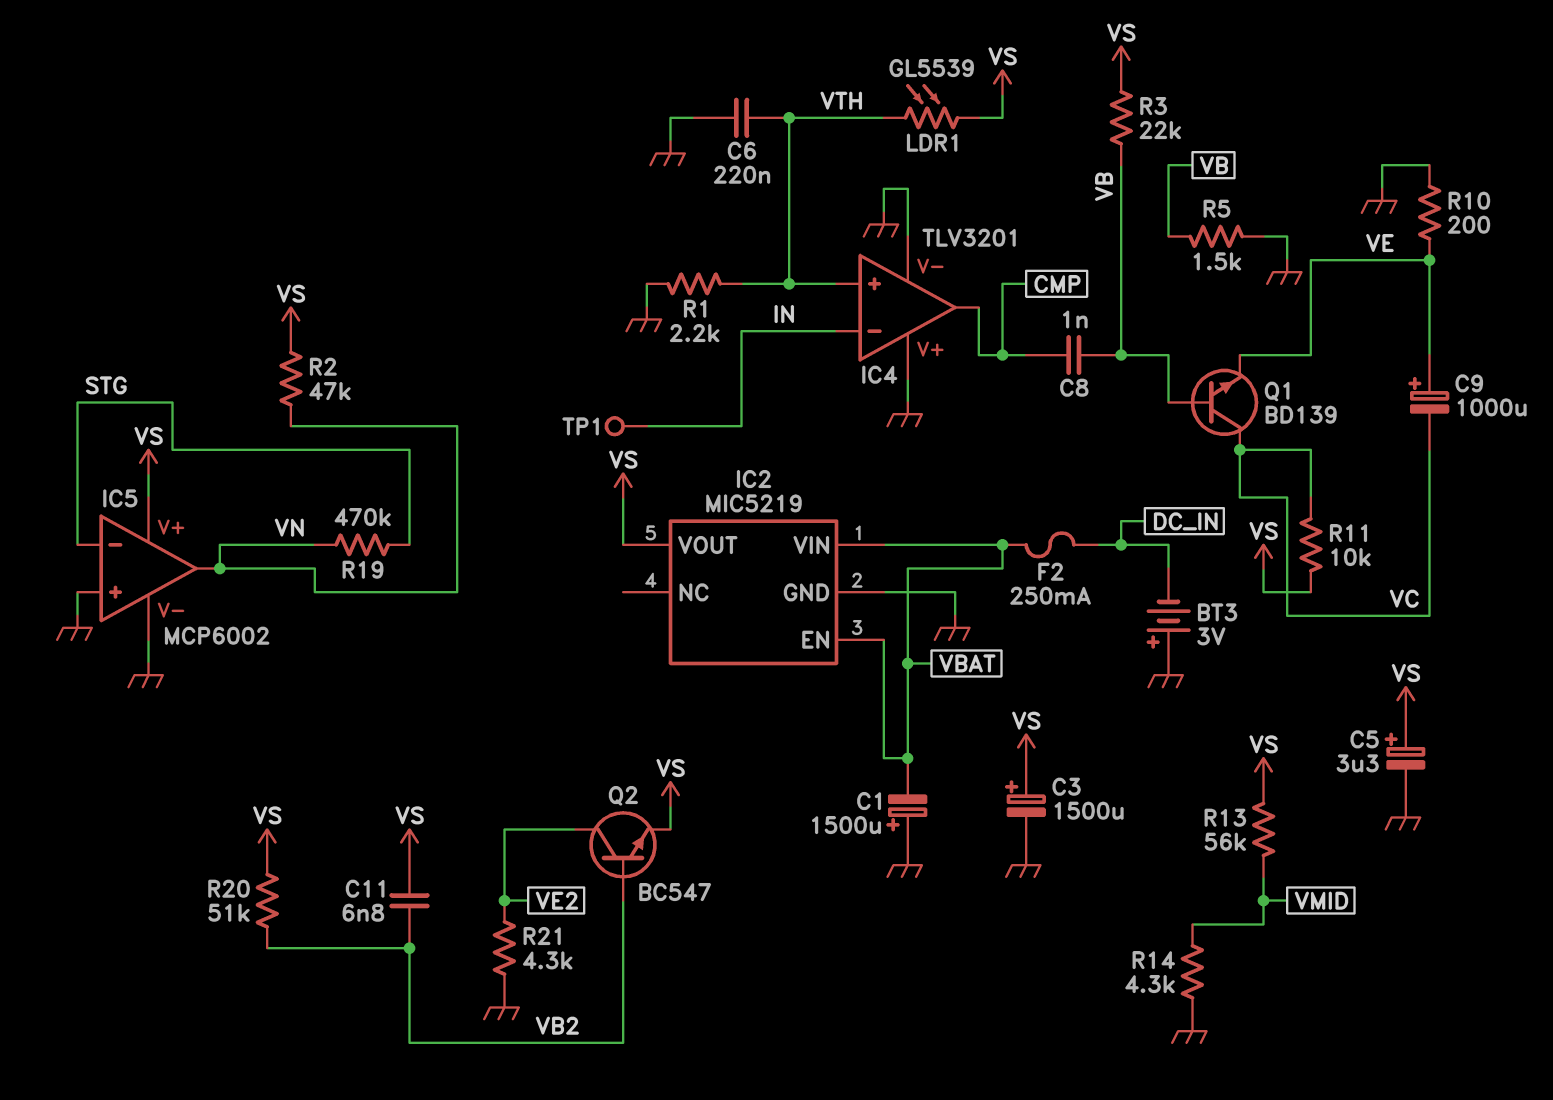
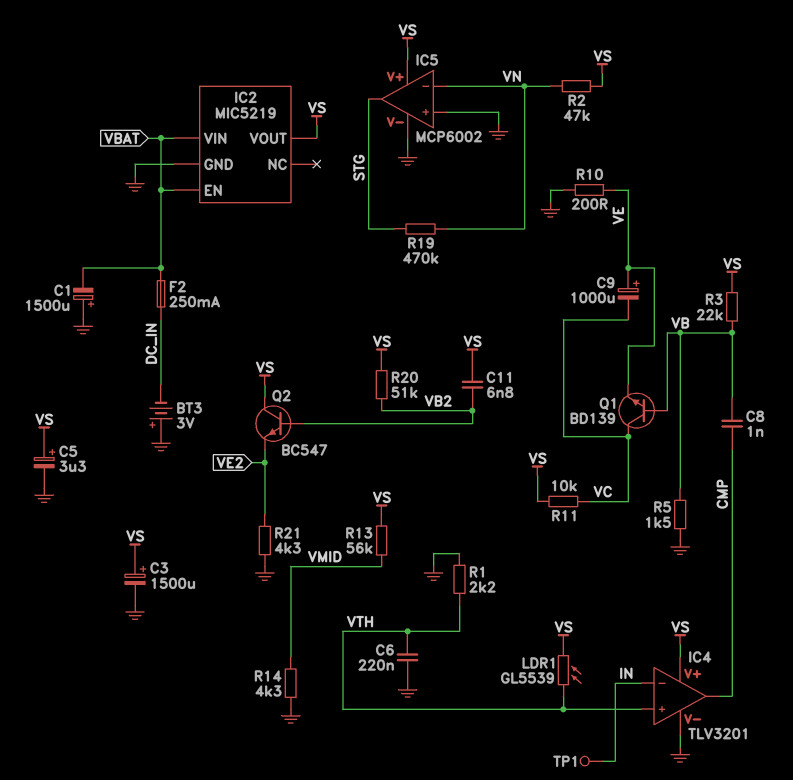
IC4 pin V+: GND -> VS
IC5 pin in-: STG -> VN
IC5 pin out: VN -> STG
Q2: NPN BC547 (B VB2, C VE2, E VS) -> NPN BC547 (B VB2, C VS, E VE2)

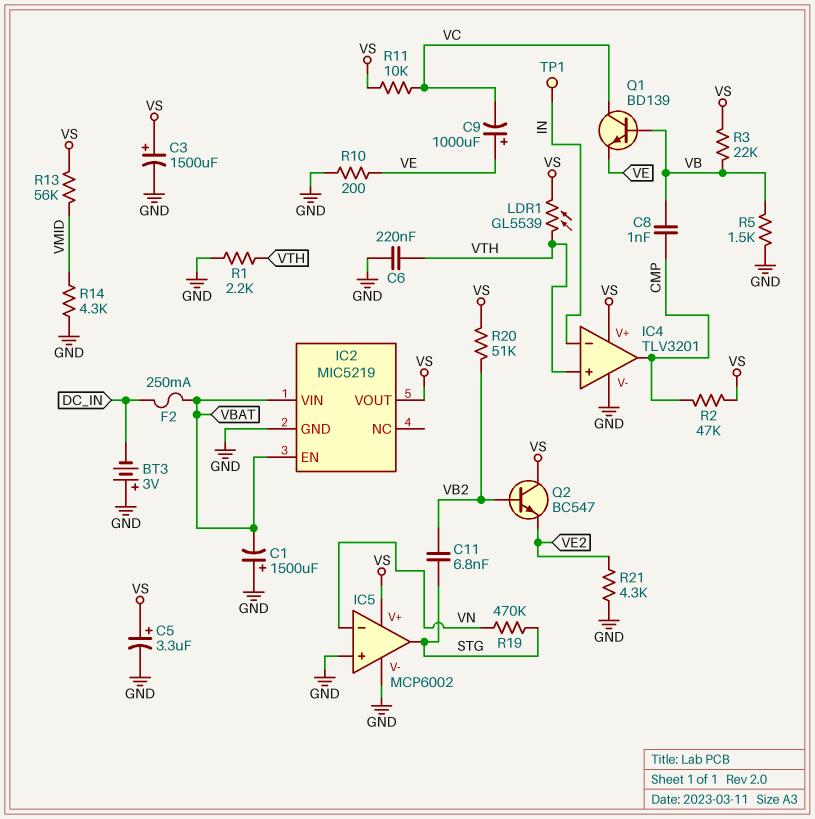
C11: 6.8nF (VB2, VS) -> 6.8nF (STG, VB2)
R2: 47k (VN, VS) -> 47k (CMP, VS)

